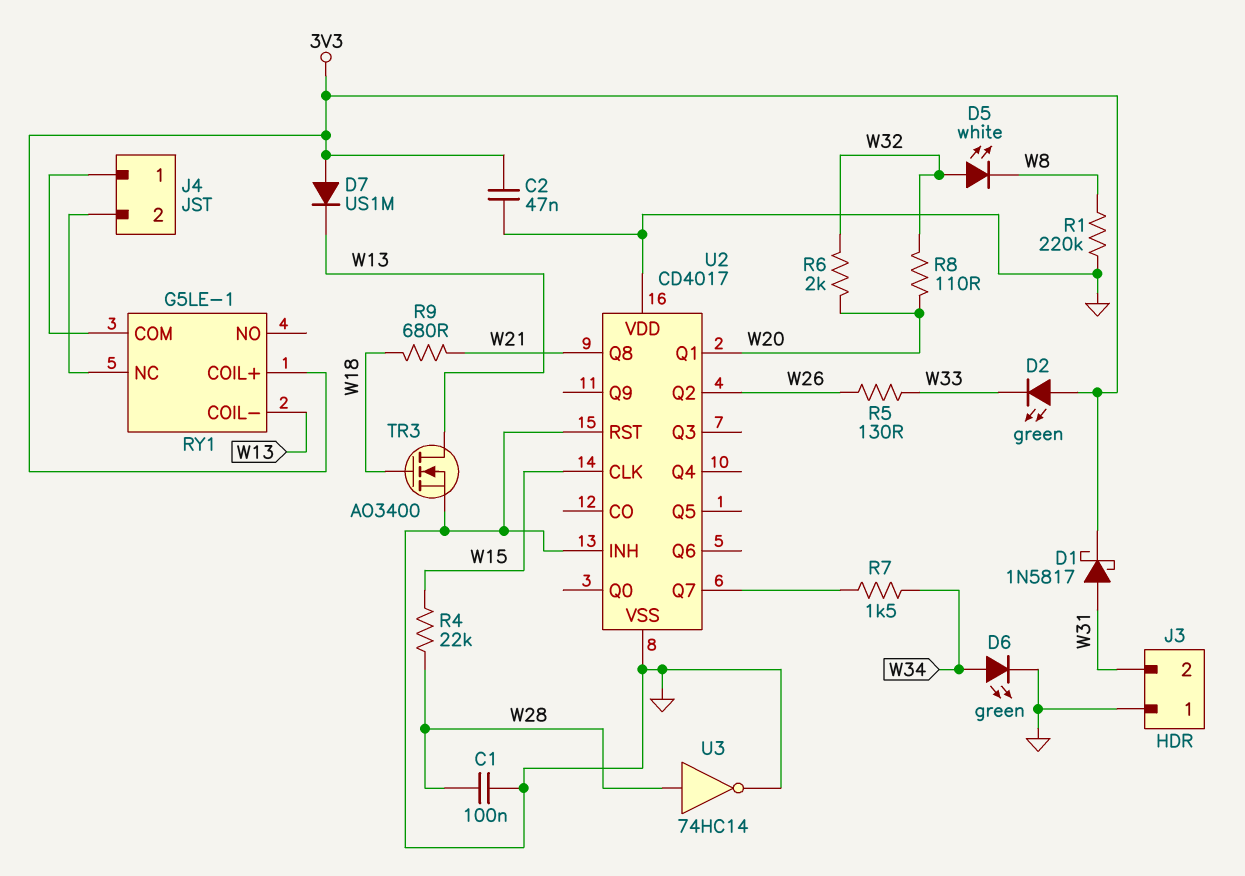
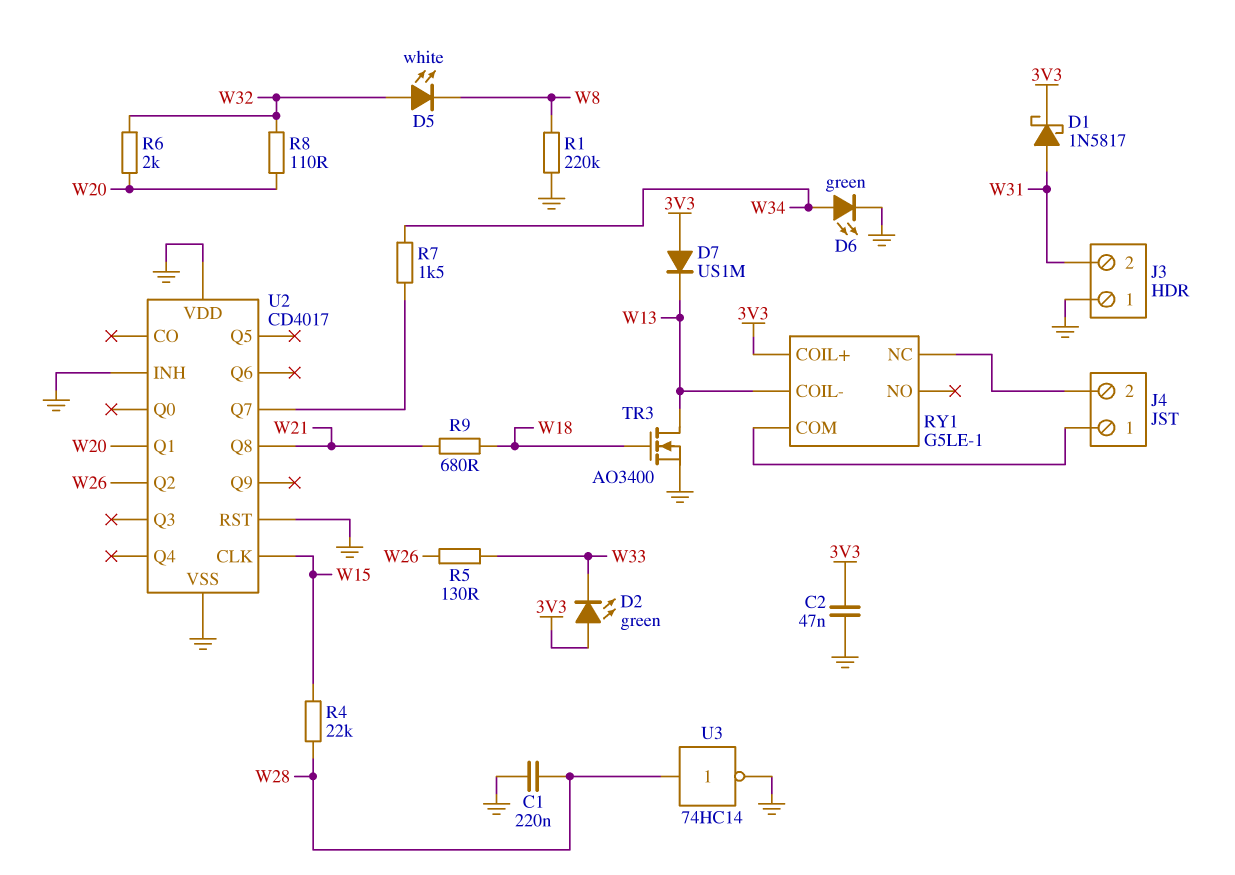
C1: 100nF (GND, W28) -> 220nF (GND, W28)

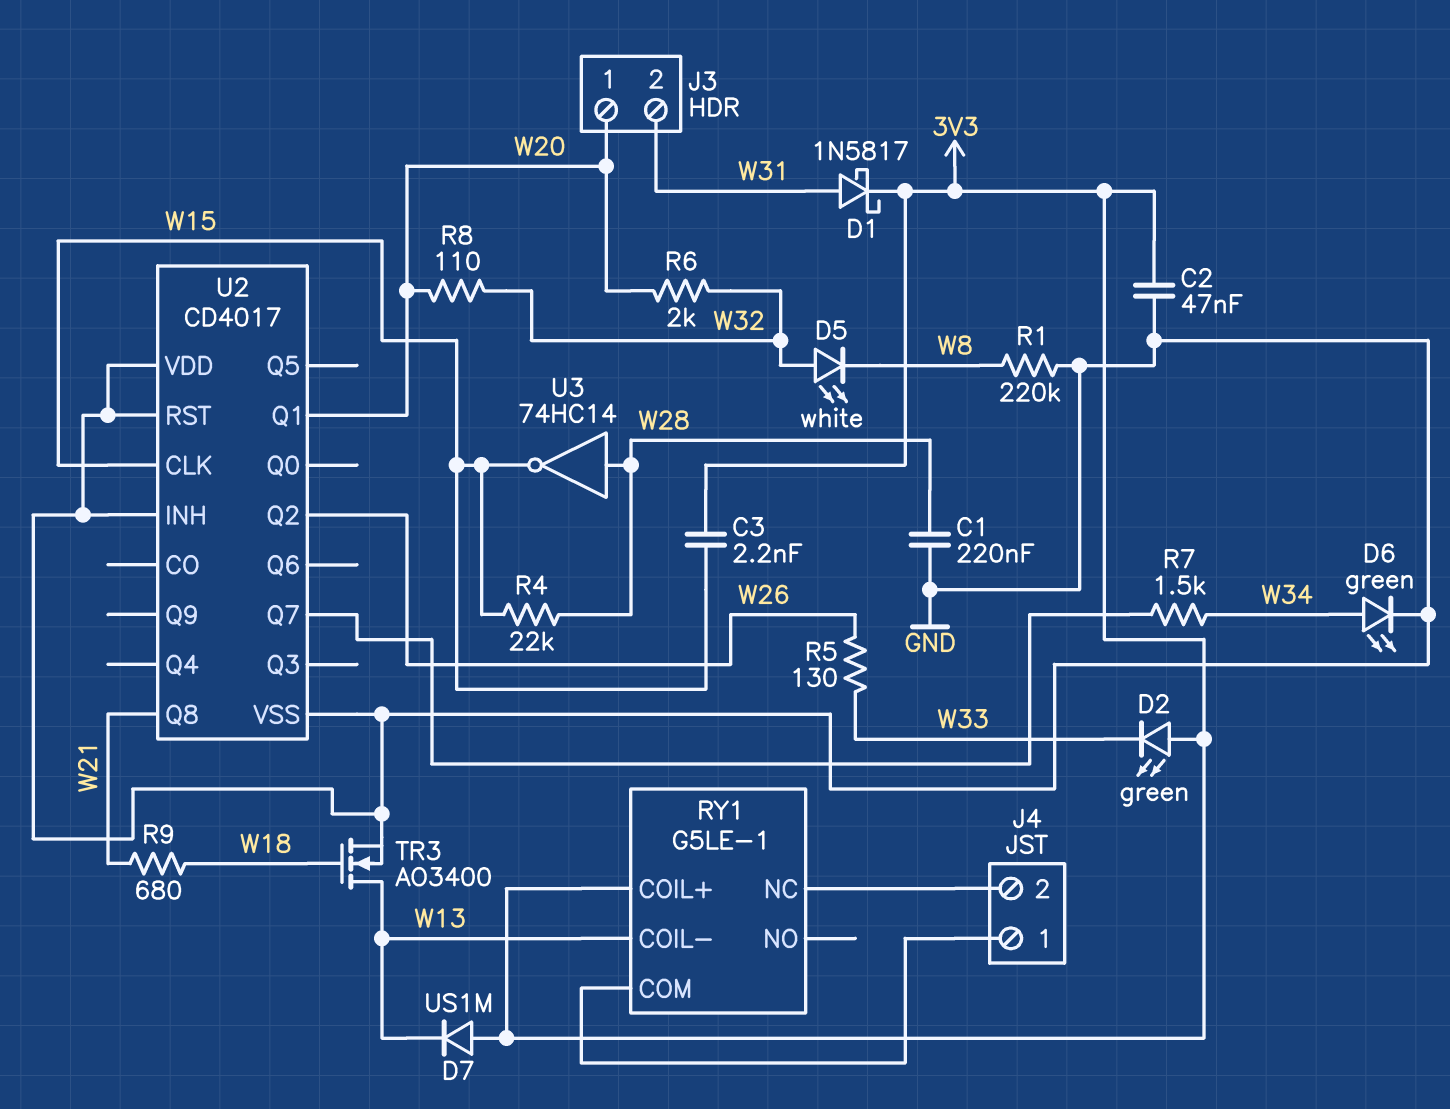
C3: none -> 2.2nF (3V3, W15)
J3 pin 1: GND -> W20
U3: NOT 74HC14 (in W28, out GND) -> NOT 74HC14 (in W28, out W15)

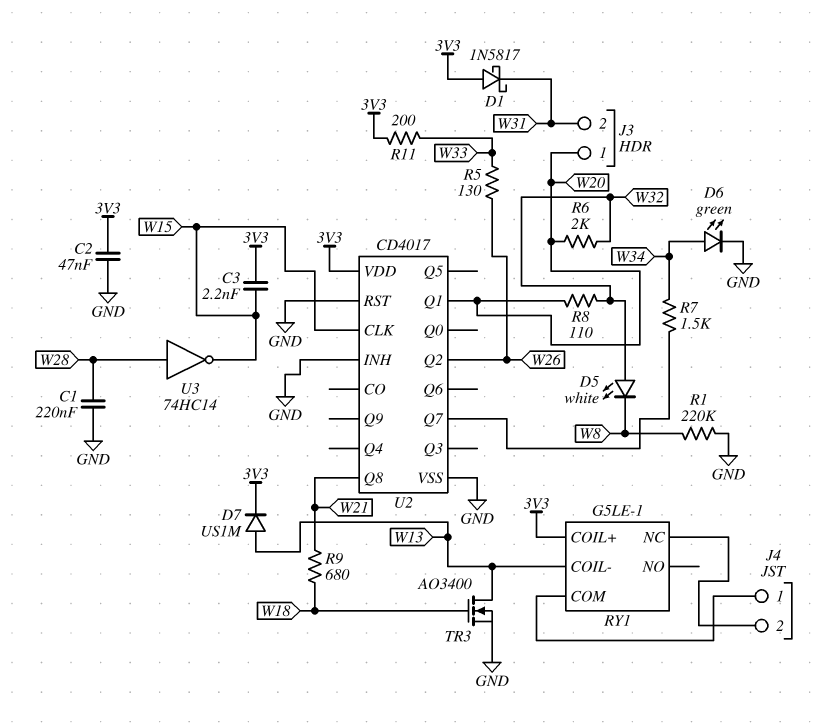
D1: schottky 1N5817 (A W31, K 3V3) -> schottky 1N5817 (A 3V3, K W31)
D2: LED green (A 3V3, K W33) -> none
D7: diode US1M (A 3V3, K W13) -> diode US1M (A W13, K 3V3)
R4: 22k (W15, W28) -> none
R11: none -> 200 (3V3, W33)
U2 pin VDD: GND -> 3V3

